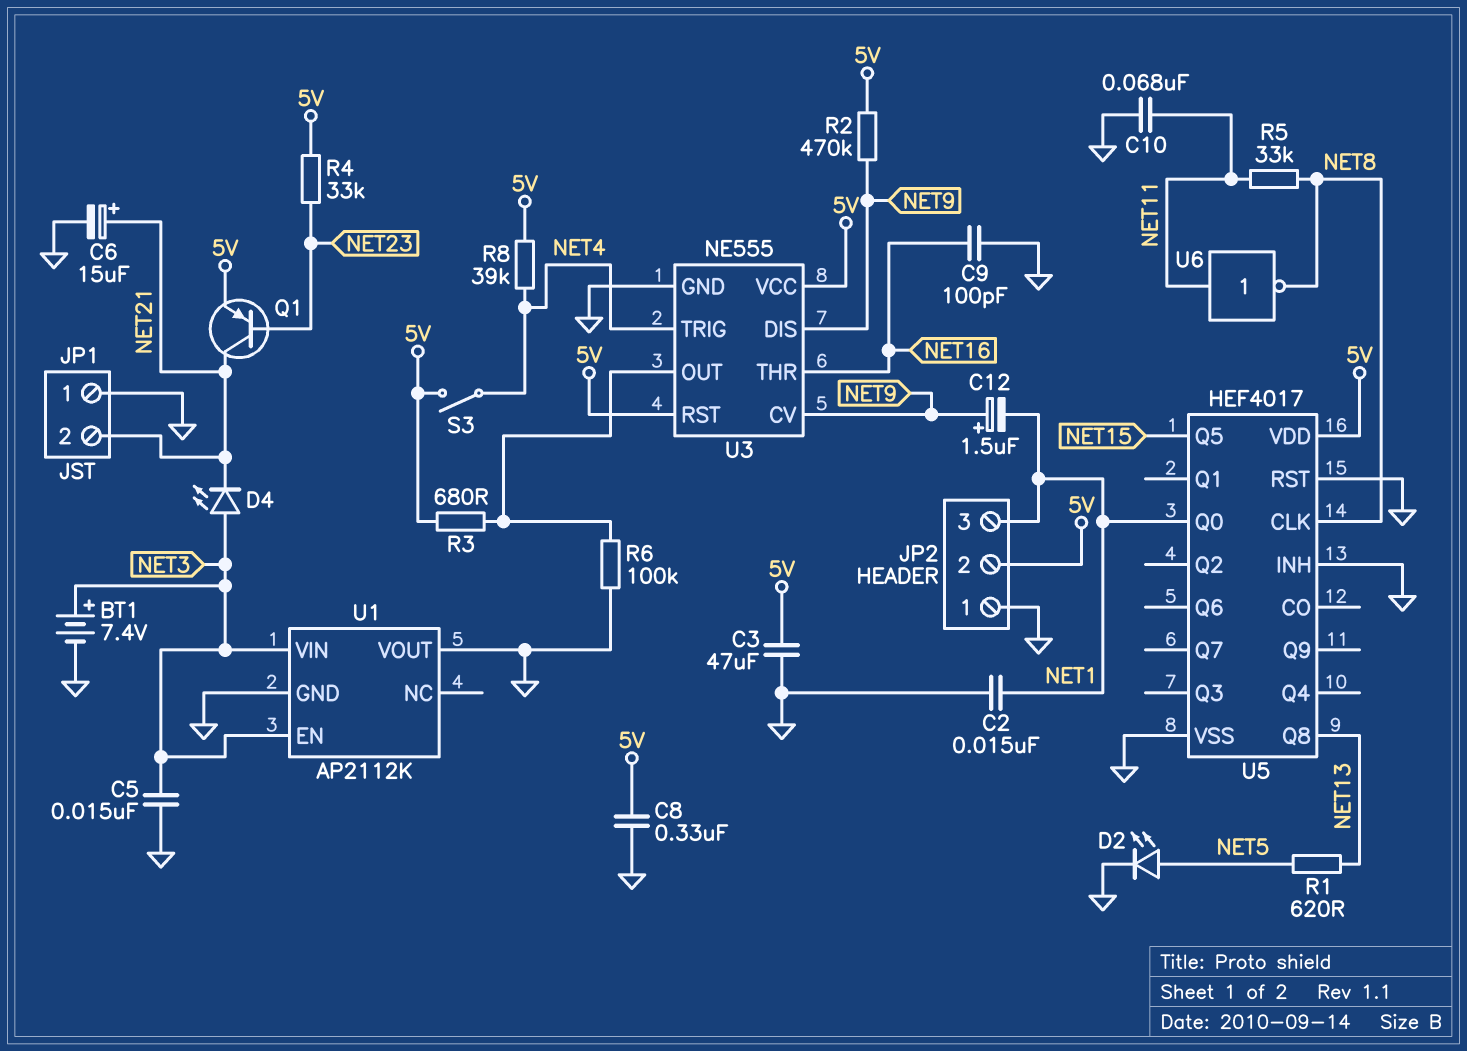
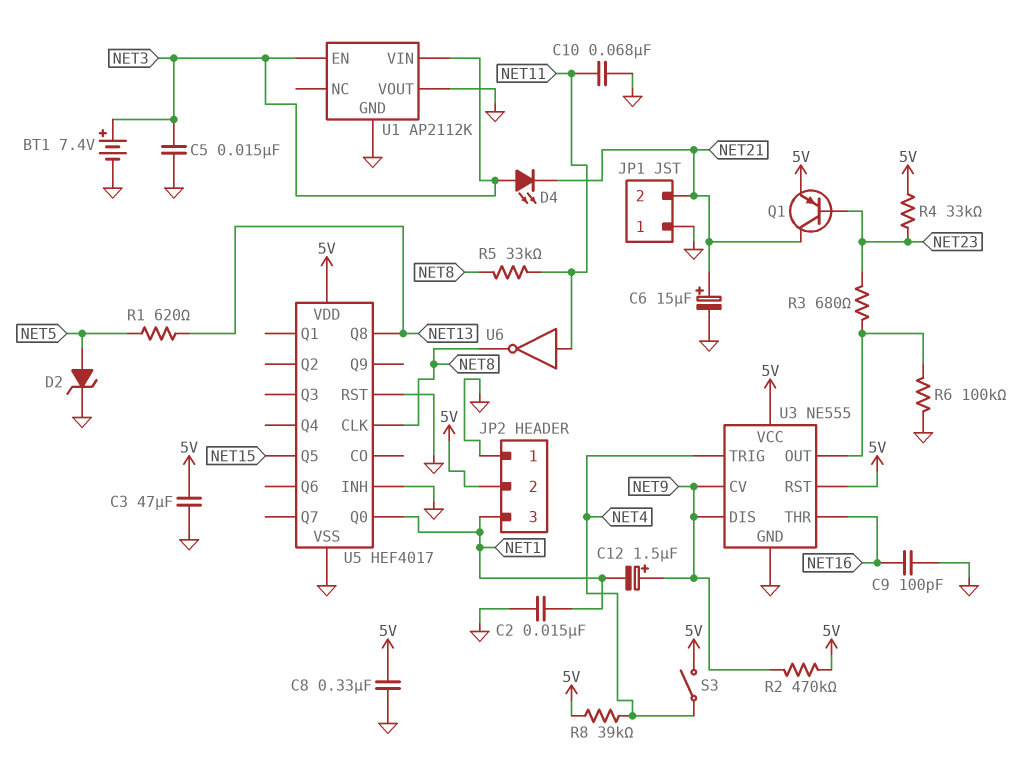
D2: LED (A NET5, K GND) -> zener (A NET5, K GND)
R3: 680 (5V, U3/OUT) -> 680 (NET23, U3/OUT)

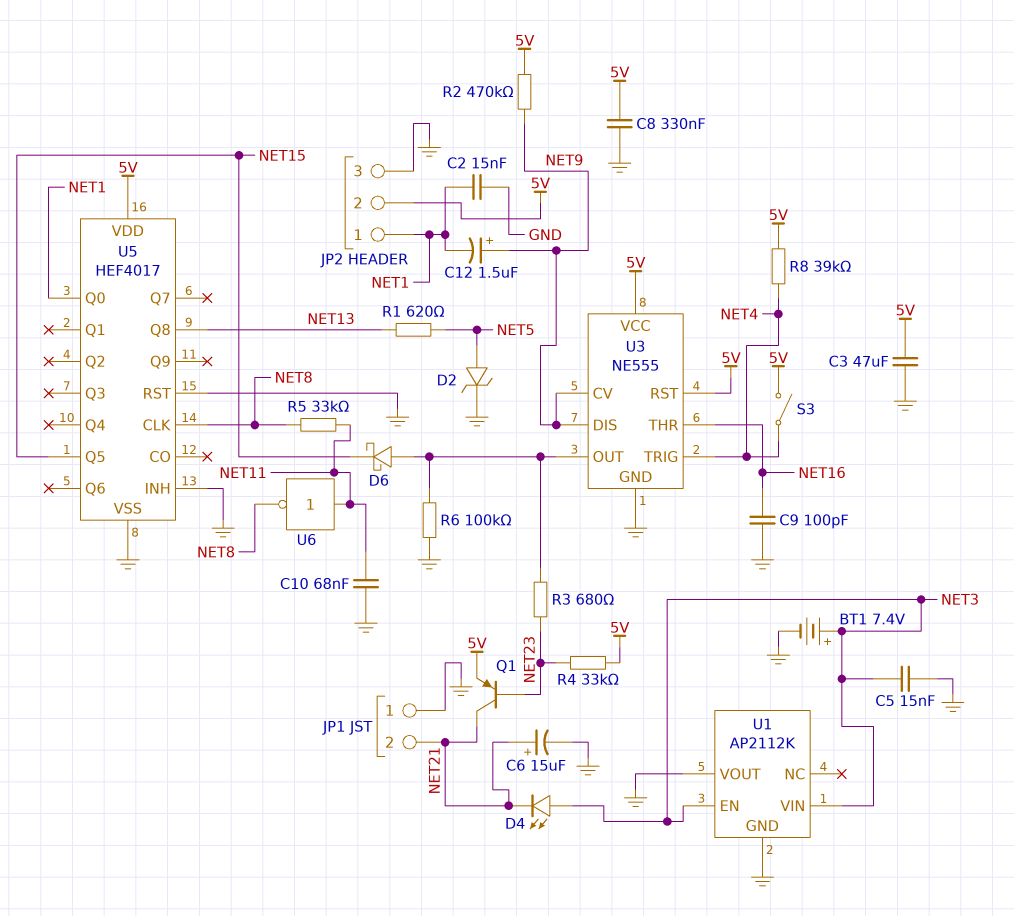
D6: none -> schottky (A U3/OUT, K NET15)
JP2 pin 1: GND -> NET1
JP2 pin 3: NET1 -> GND

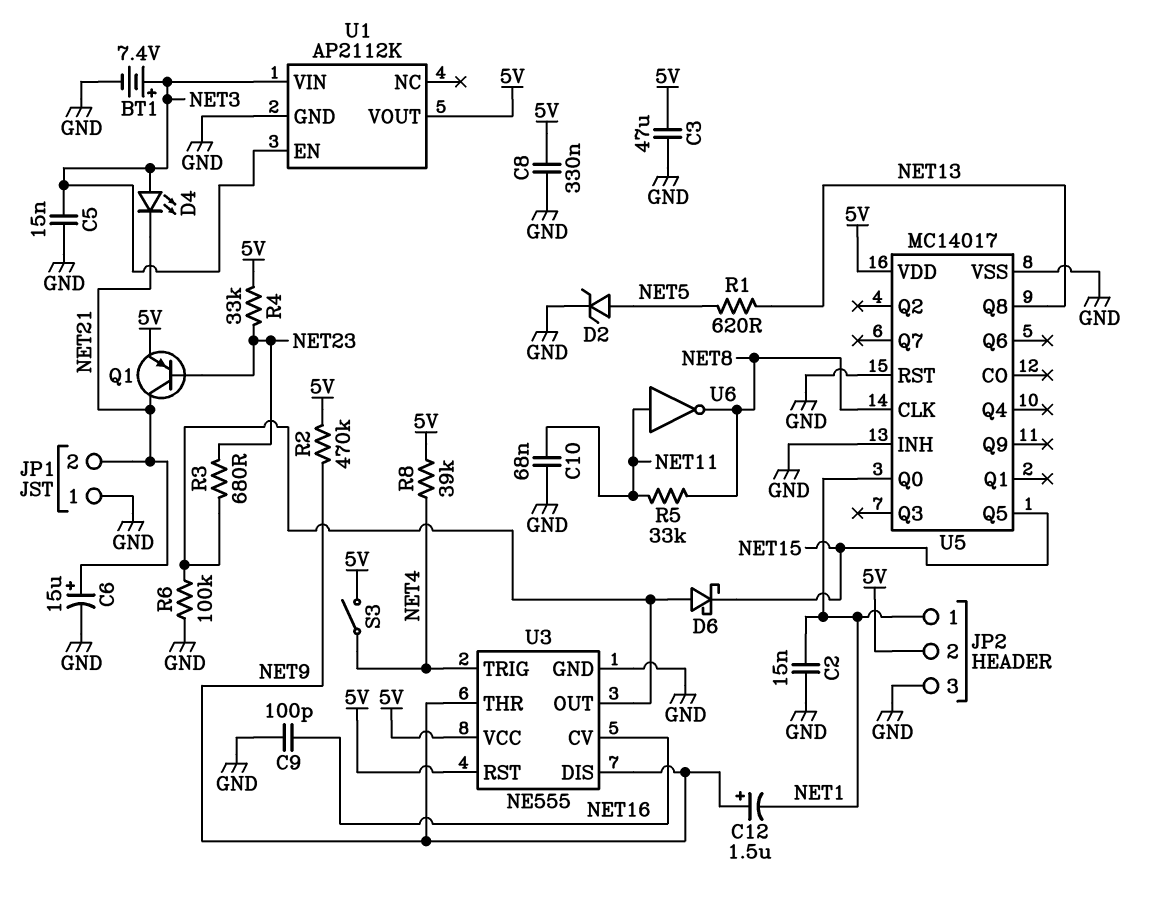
U1 pin VOUT: GND -> 5V
U3 pin CV: NET9 -> NET16
U3 pin THR: NET16 -> NET9
U5: HEF4017 -> MC14017

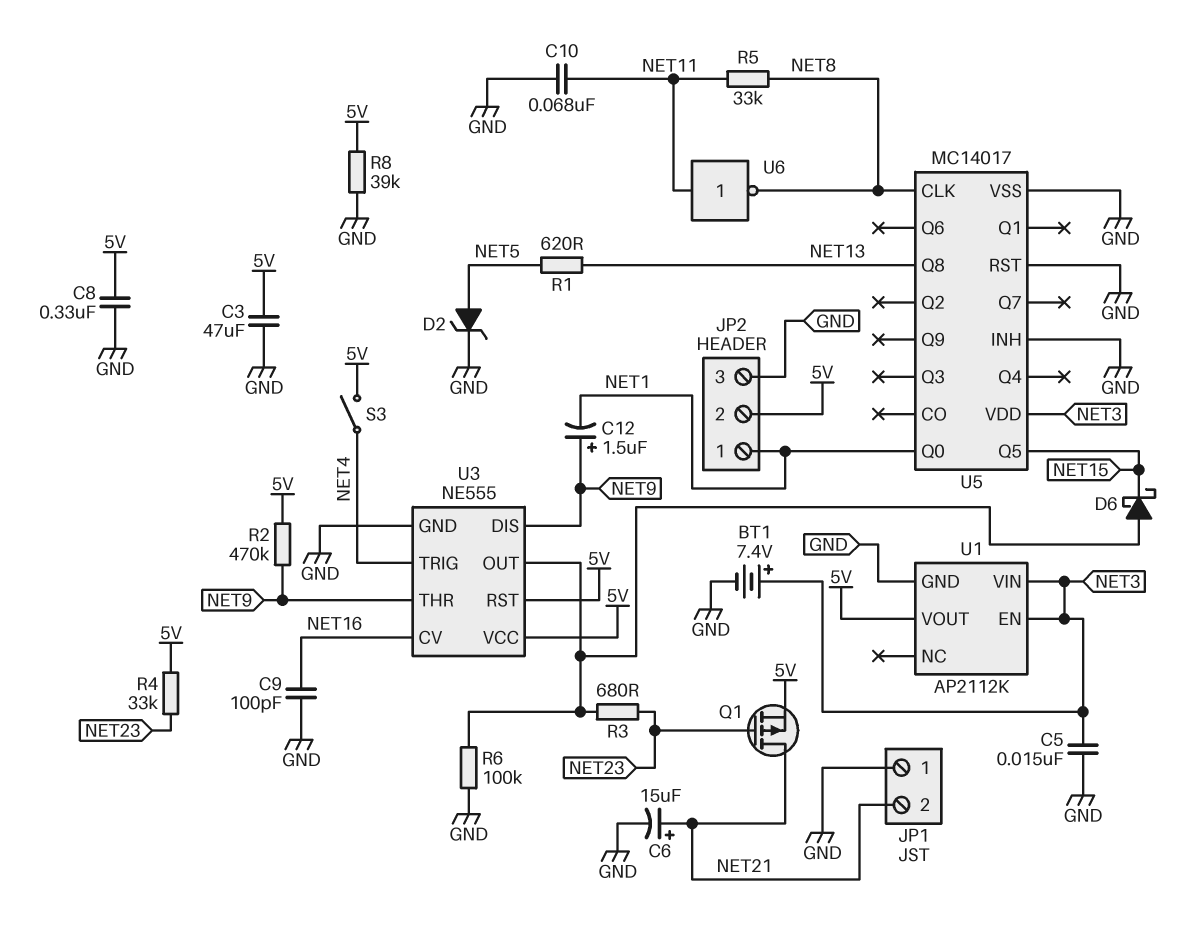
C2: 15nF (GND, NET1) -> none
D4: LED (A NET3, K NET21) -> none
Q1: PNP (B NET23, C NET21, E 5V) -> PMOS (G NET23, D NET21, S 5V)
R8: 39k (5V, NET4) -> 39k (5V, GND)
U5 pin VDD: 5V -> NET3

